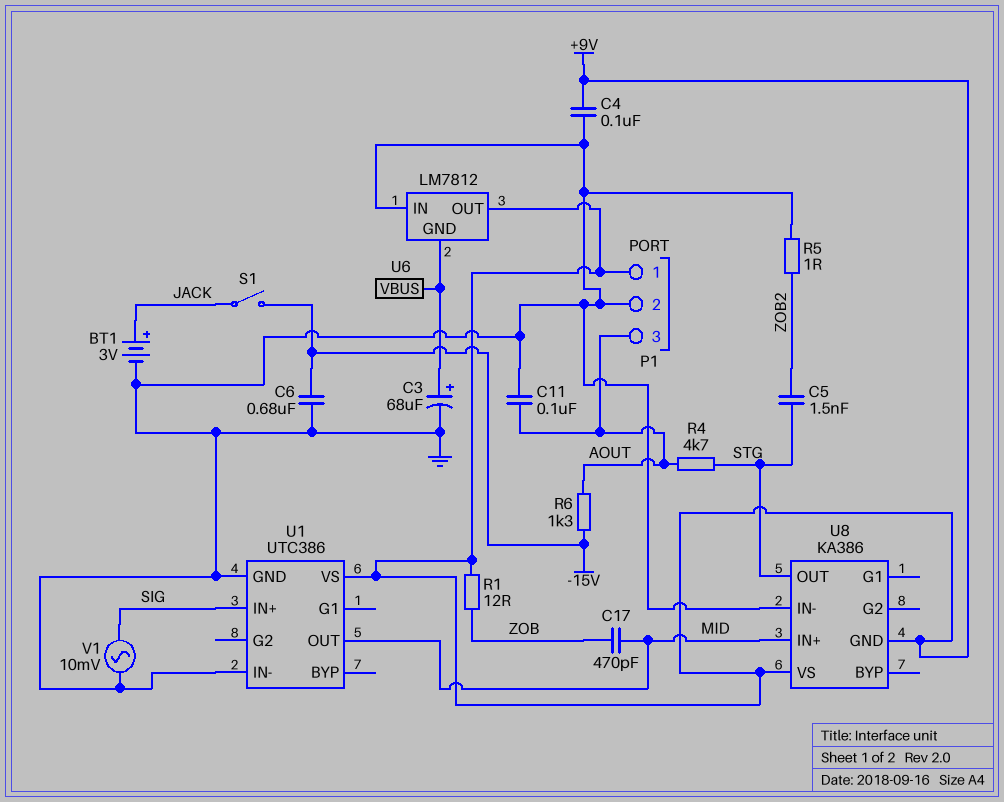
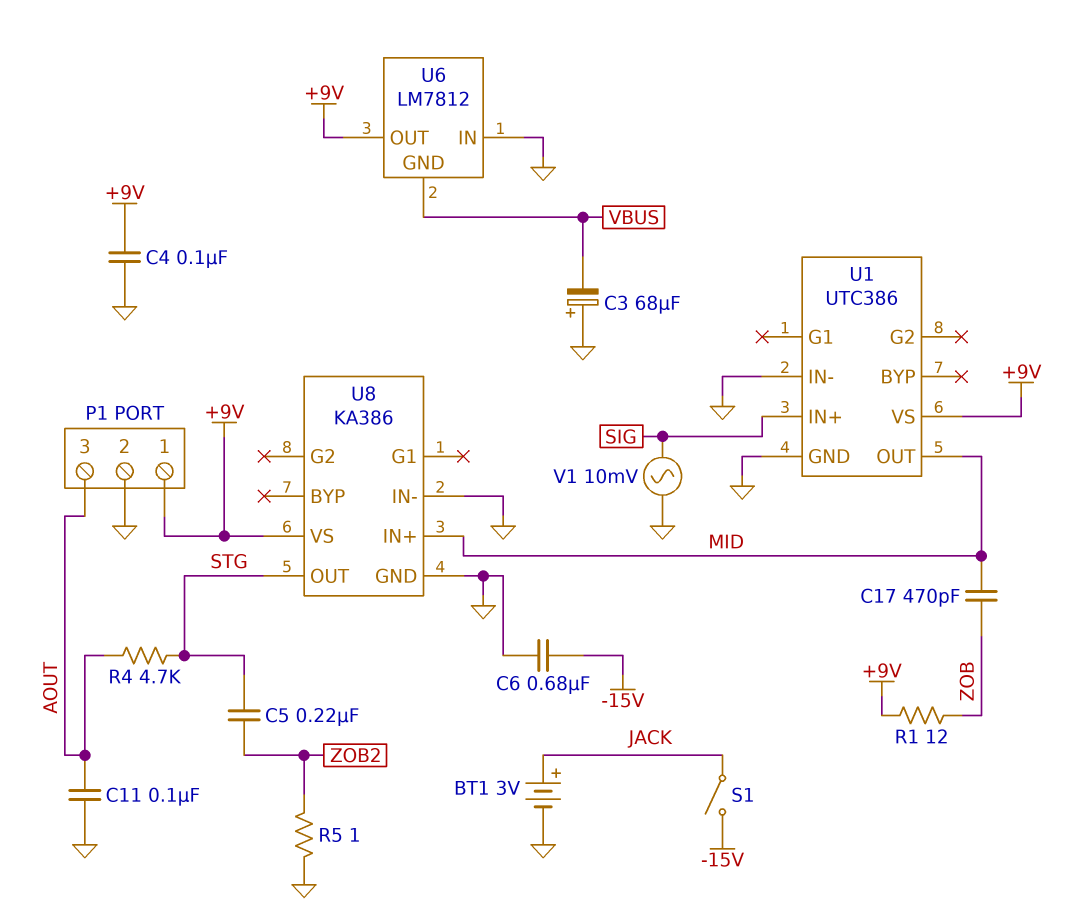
C3: 68uF (plus VBUS, minus GND) -> 68uF (plus GND, minus VBUS)
C5: 1.5nF (STG, ZOB2) -> 220nF (STG, ZOB2)
R6: 1.3k (-15V, AOUT) -> none
U8 pin GND: +9V -> GND

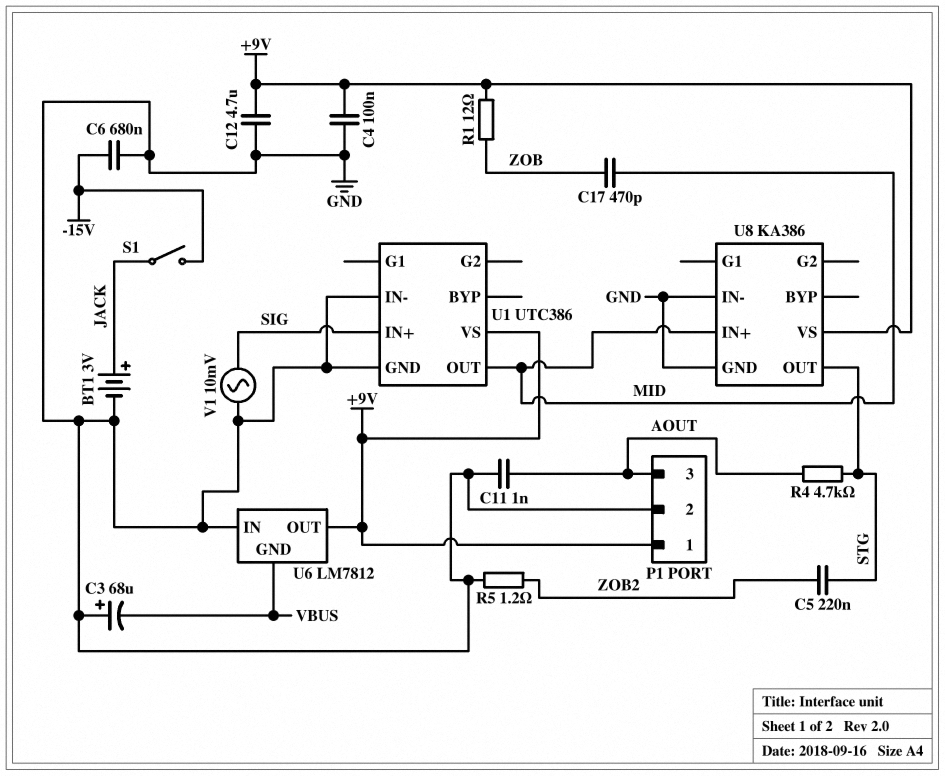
C11: 100nF (AOUT, GND) -> 1nF (AOUT, GND)
C12: none -> 4.7uF (+9V, GND)
R5: 1 (GND, ZOB2) -> 1.2 (GND, ZOB2)

